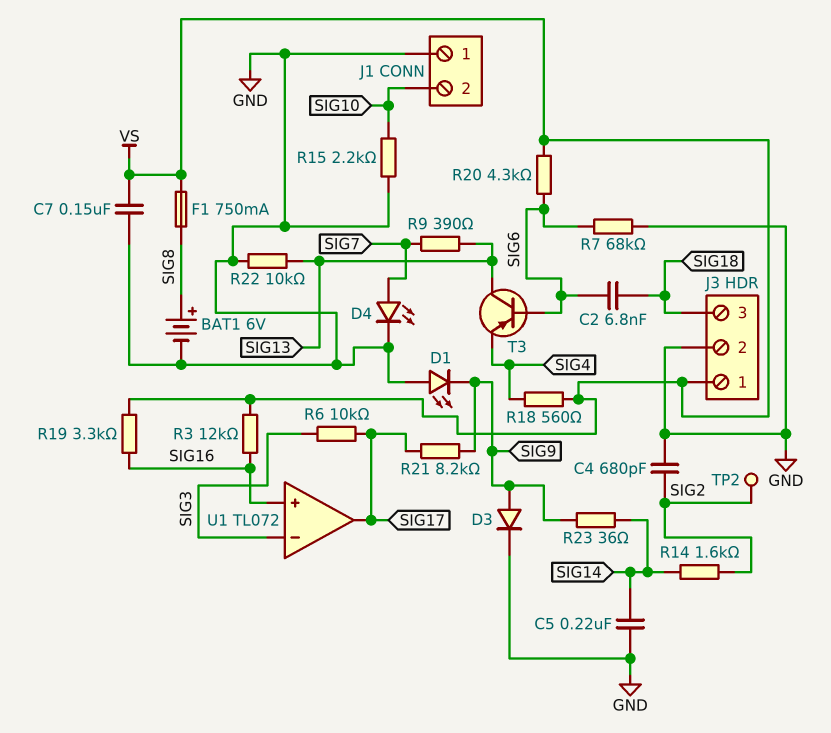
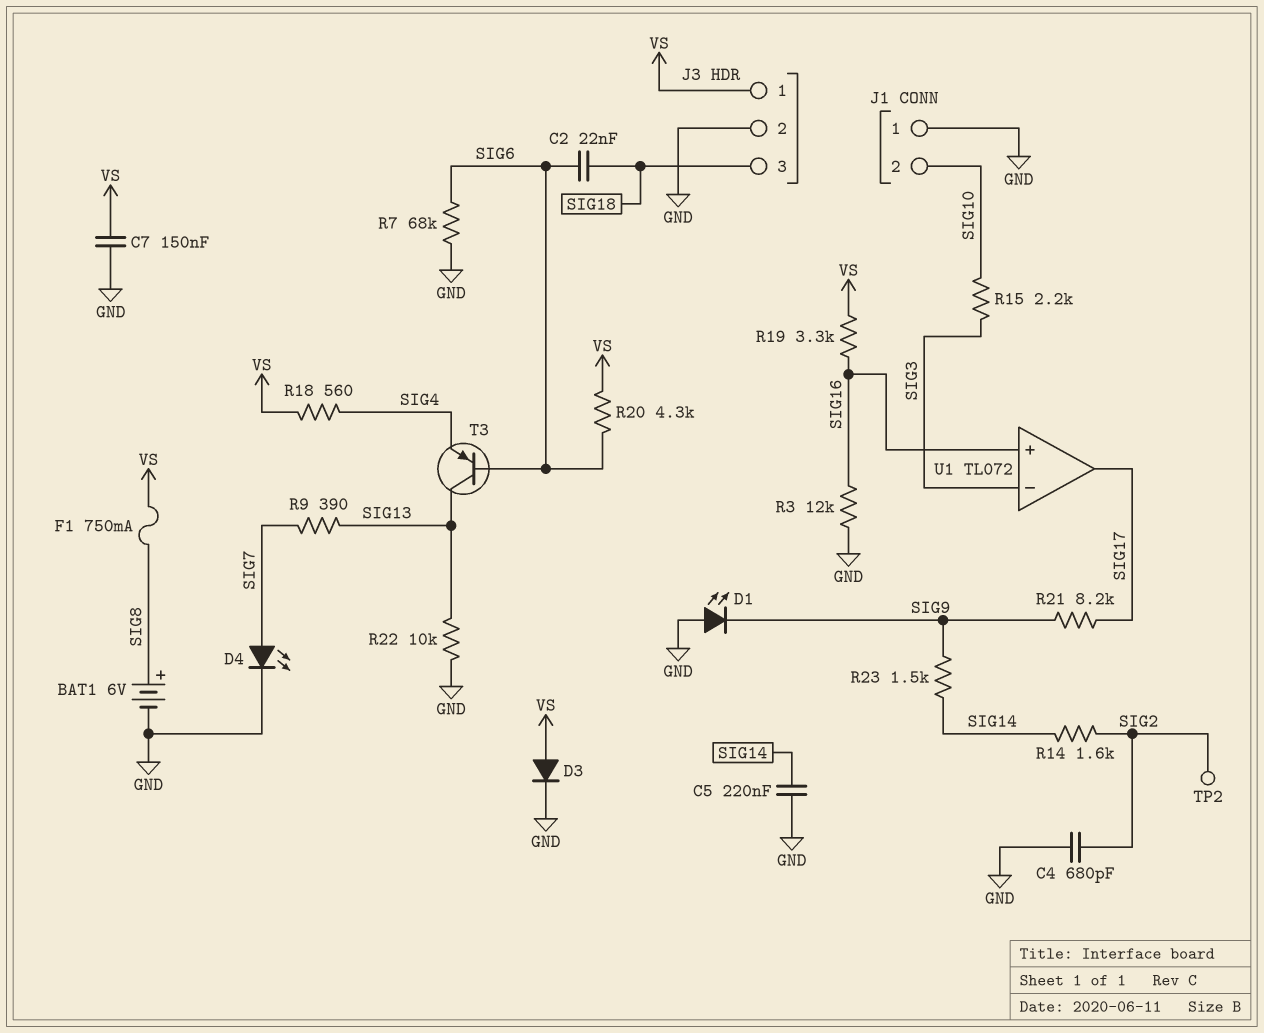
C2: 6.8nF (SIG6, SIG18) -> 22nF (SIG6, SIG18)
D3: diode (A SIG9, K GND) -> diode (A VS, K GND)
R3: 12k (SIG16, VS) -> 12k (GND, SIG16)
R6: 10k (SIG3, SIG17) -> none
R15: 2.2k (GND, SIG10) -> 2.2k (SIG3, SIG10)
R23: 36 (SIG9, SIG14) -> 1.5k (SIG9, SIG14)

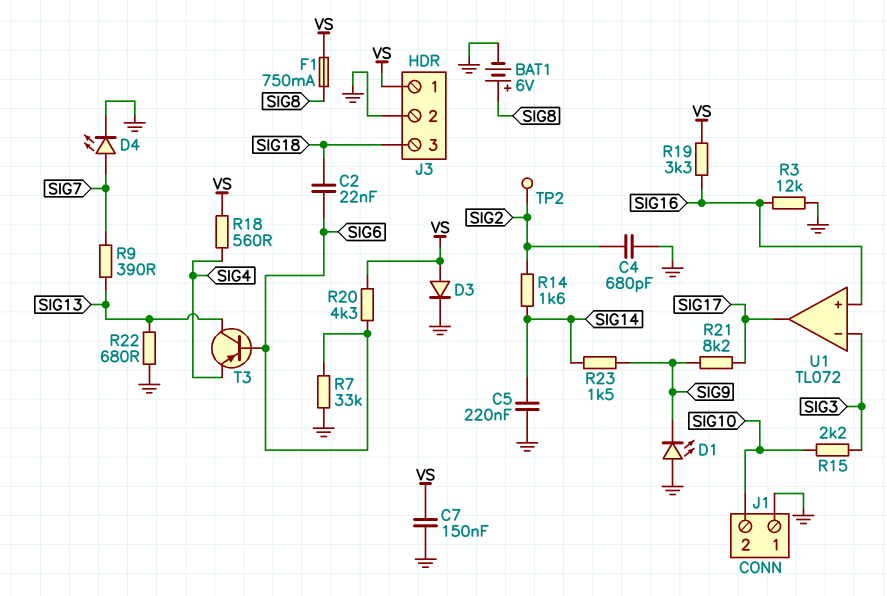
R7: 68k (GND, SIG6) -> 33k (GND, SIG6)
R22: 10k (GND, SIG13) -> 680 (GND, SIG13)

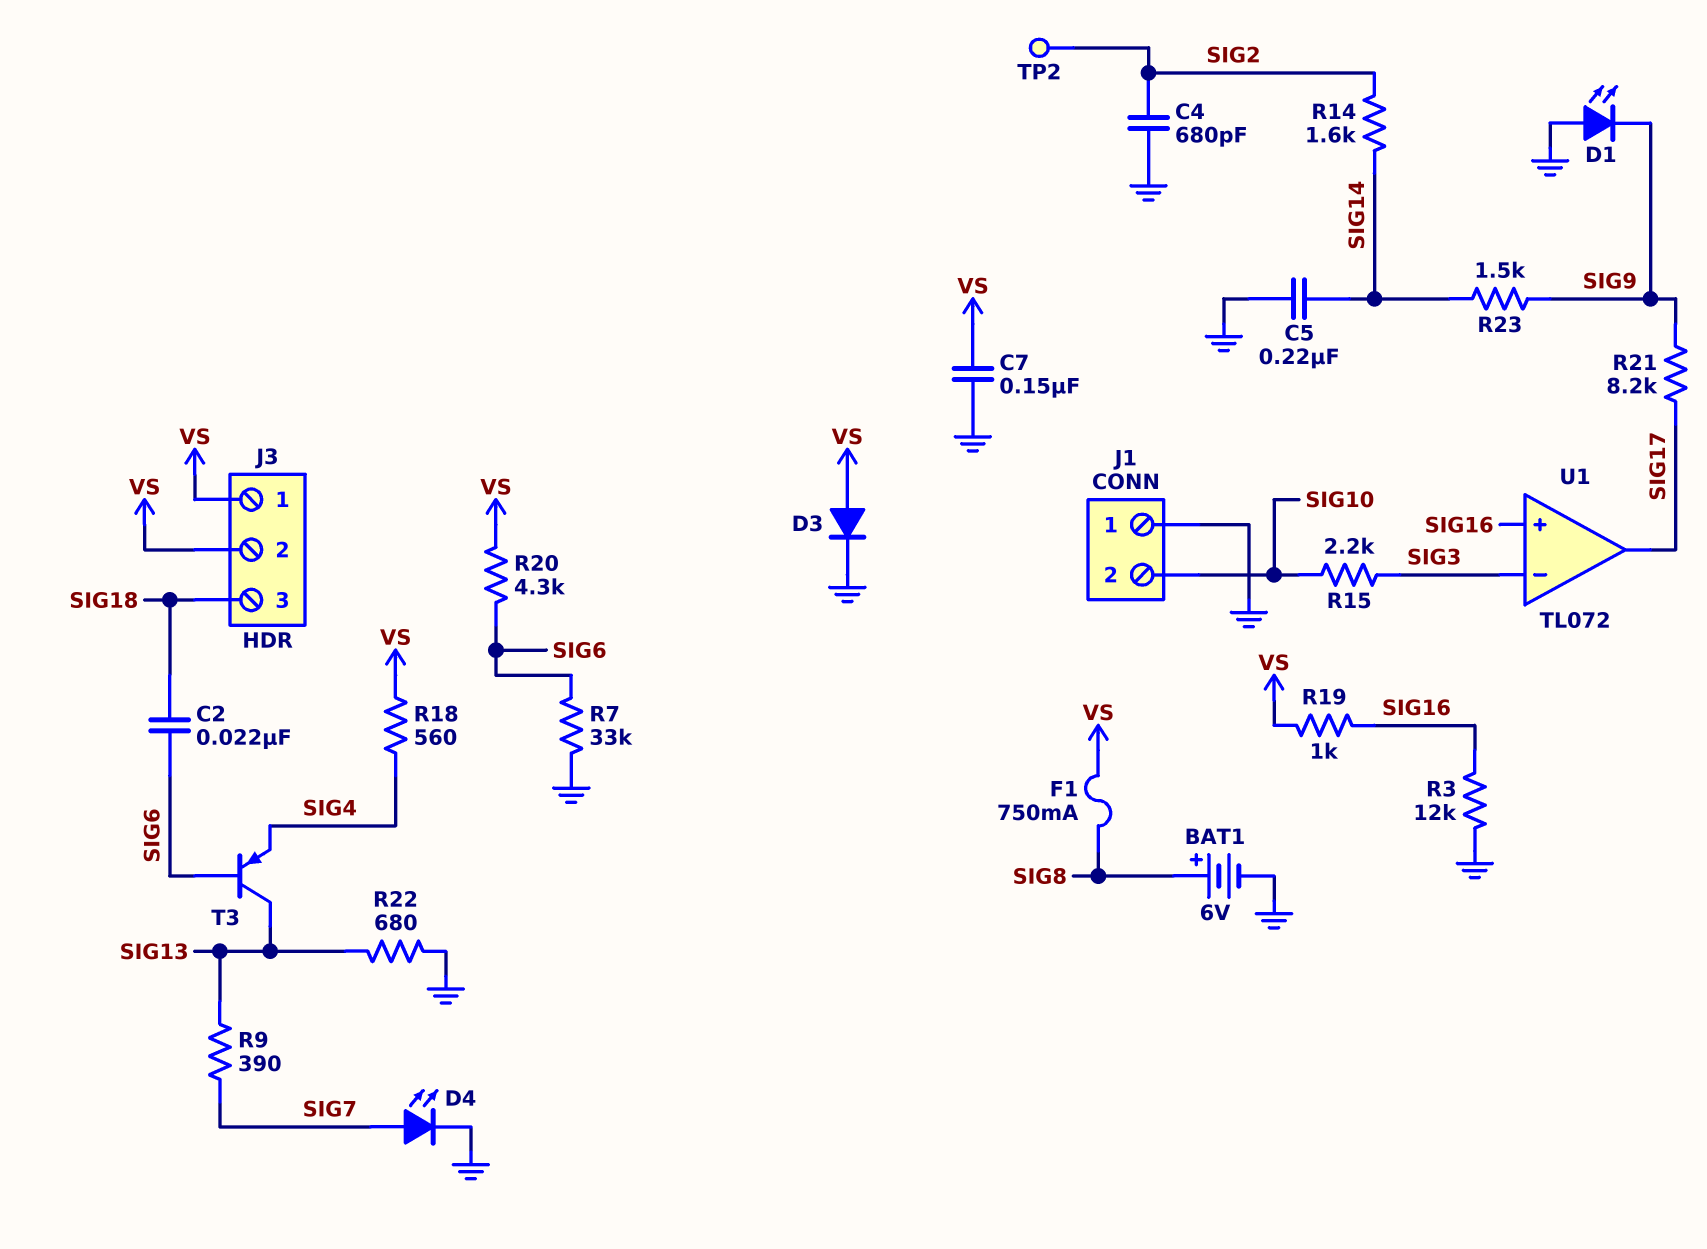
J3 pin 2: GND -> VS
R19: 3.3k (SIG16, VS) -> 1k (SIG16, VS)

